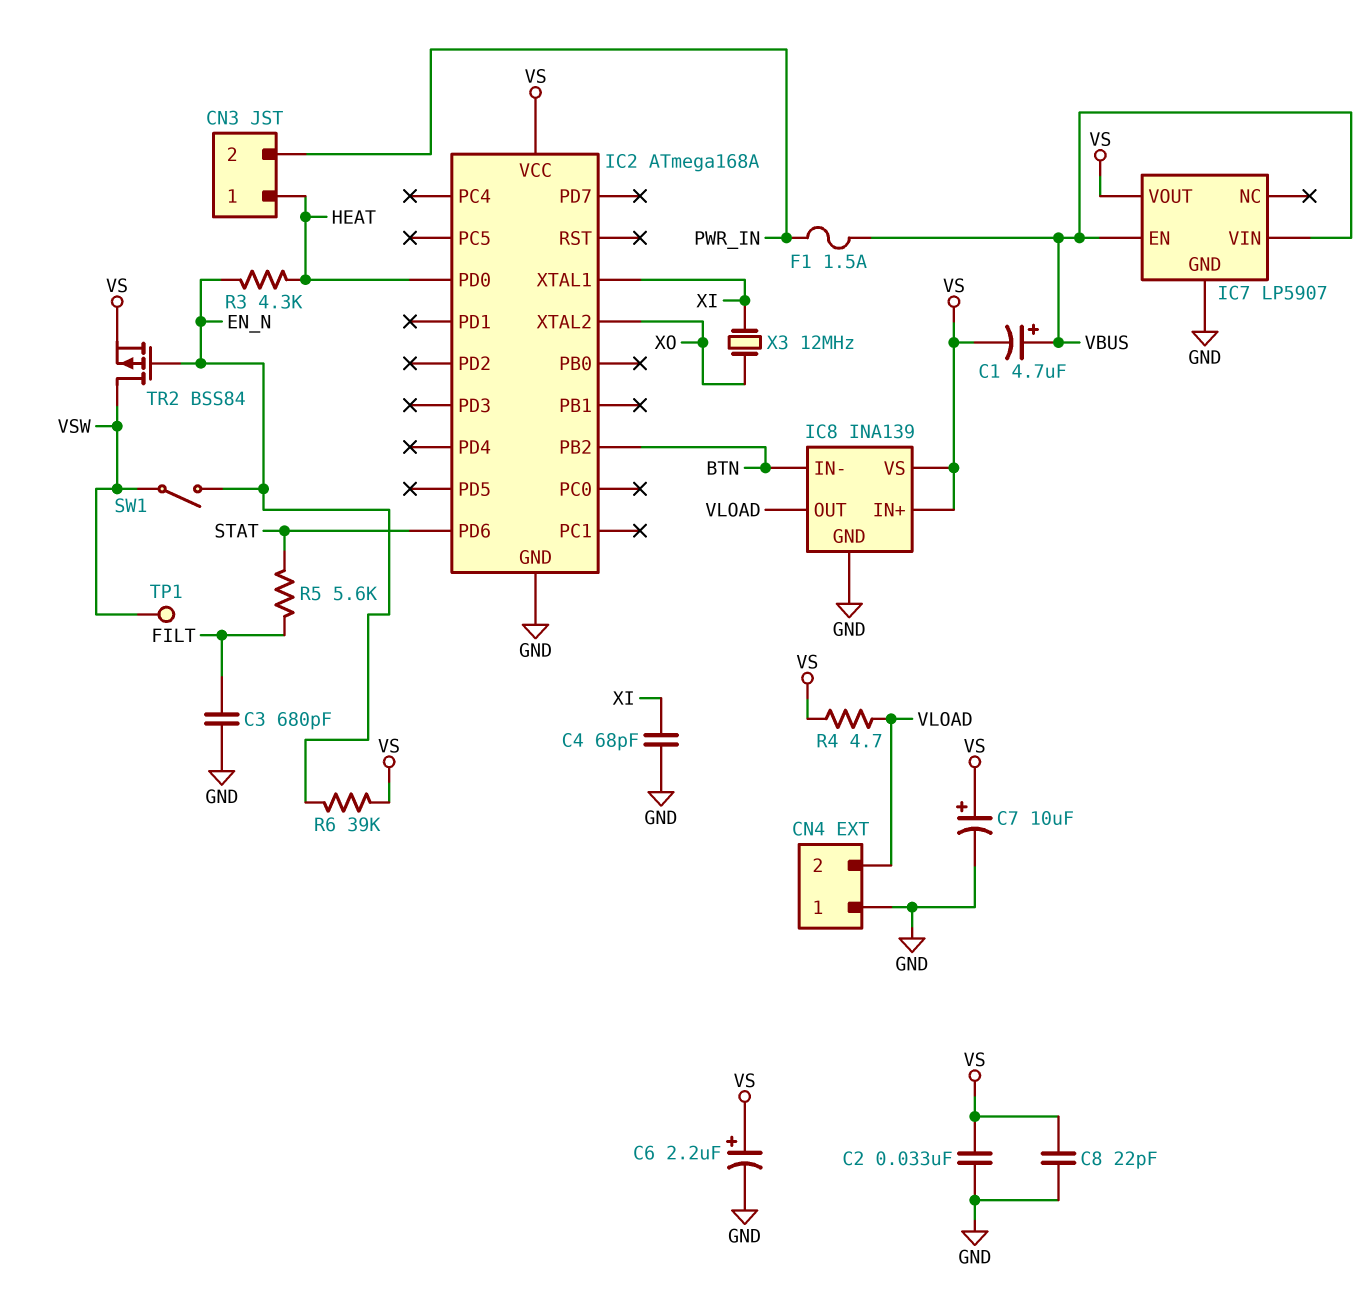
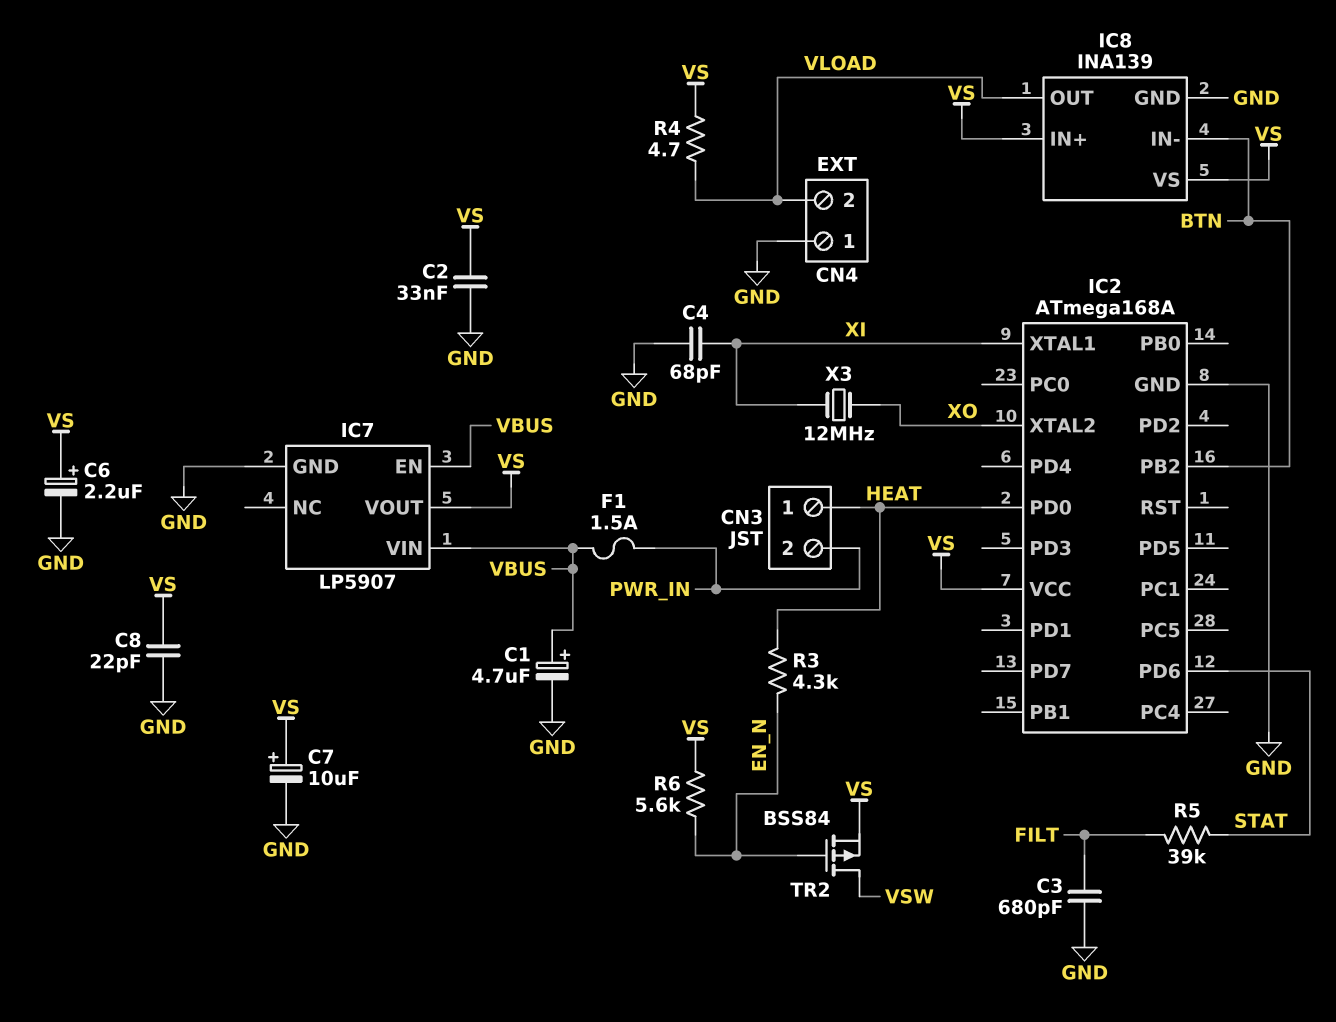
C1: 4.7uF (plus VBUS, minus VS) -> 4.7uF (plus VBUS, minus GND)
R5: 5.6k (FILT, STAT) -> 39k (FILT, STAT)
R6: 39k (EN_N, VS) -> 5.6k (EN_N, VS)
SW1: switch (EN_N, VSW) -> none
TP1: test point (VSW) -> none

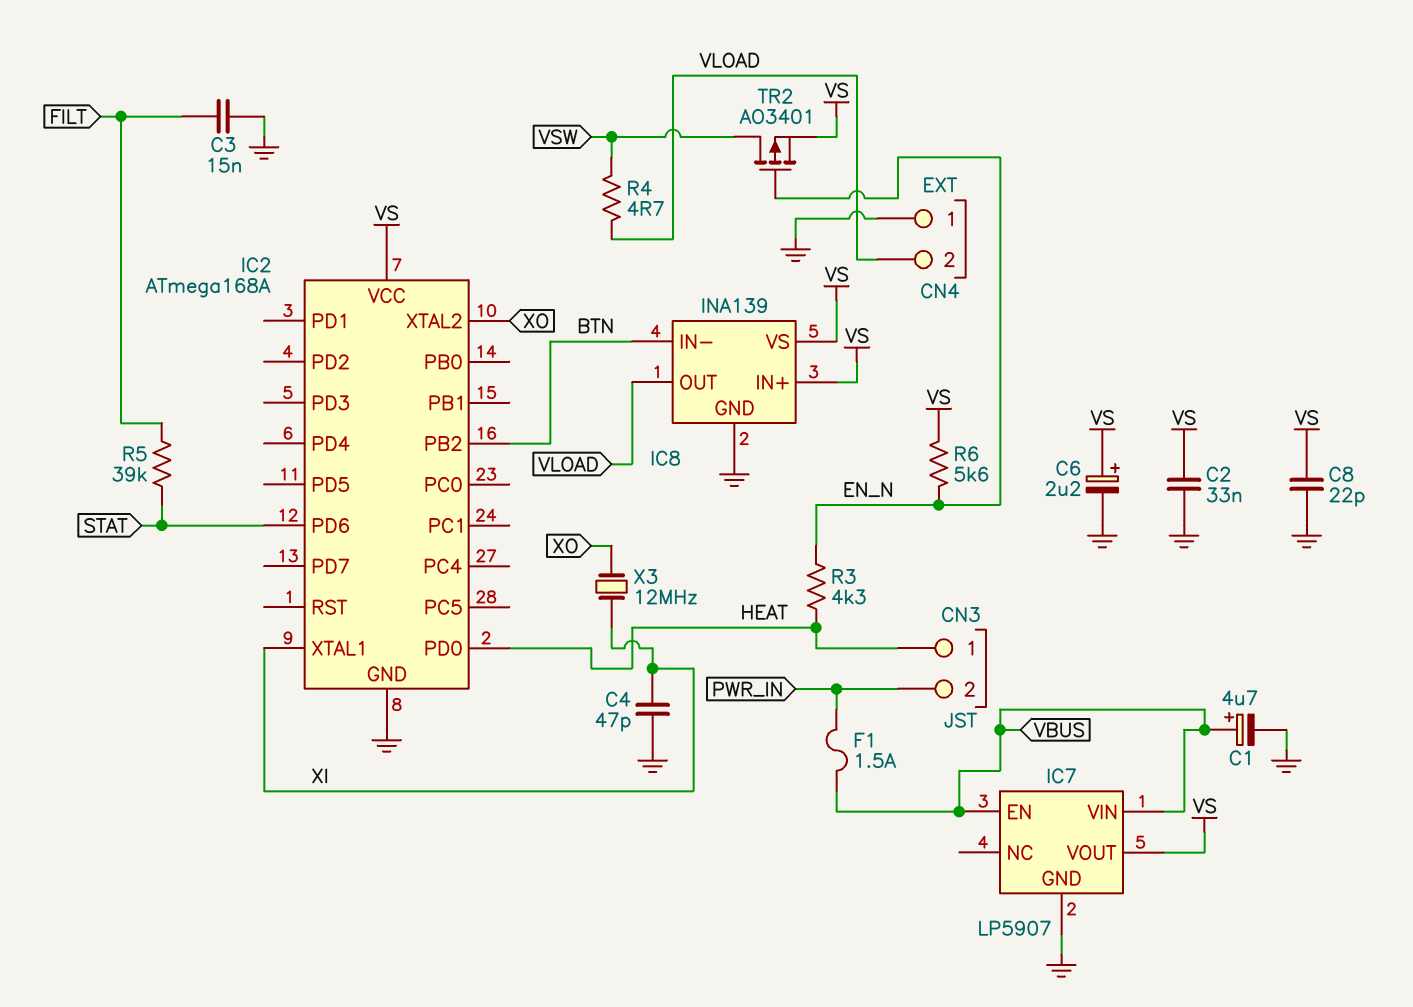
C3: 680pF (FILT, GND) -> 15nF (FILT, GND)
C4: 68pF (GND, XI) -> 47pF (GND, XI)
C7: 10uF (plus VS, minus GND) -> none
R4: 4.7 (VLOAD, VS) -> 4.7 (VLOAD, VSW)
TR2: PMOS BSS84 (G EN_N, D VSW, S VS) -> PMOS AO3401 (G EN_N, D VSW, S VS)

